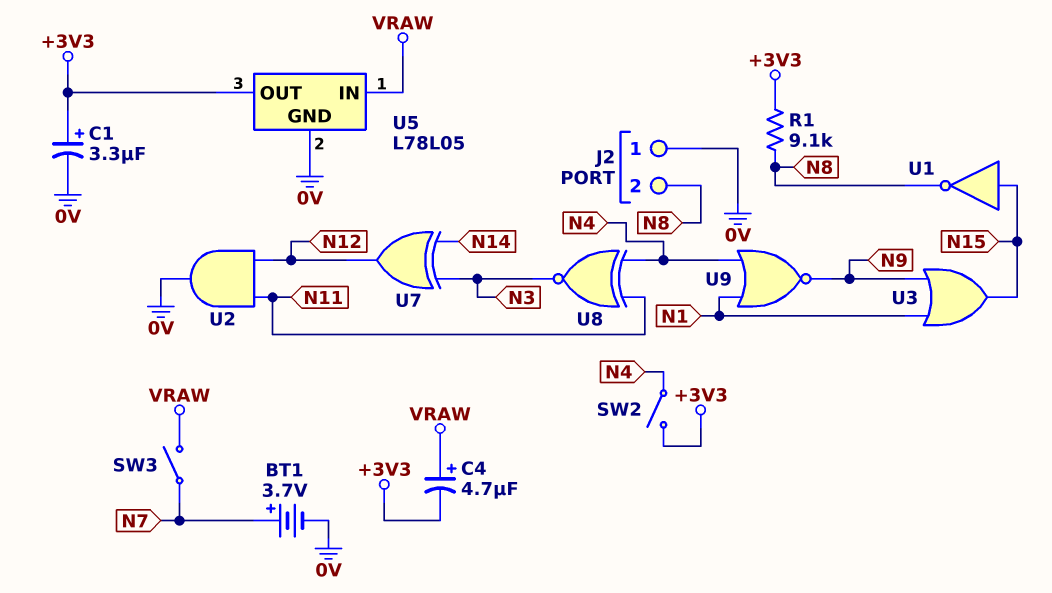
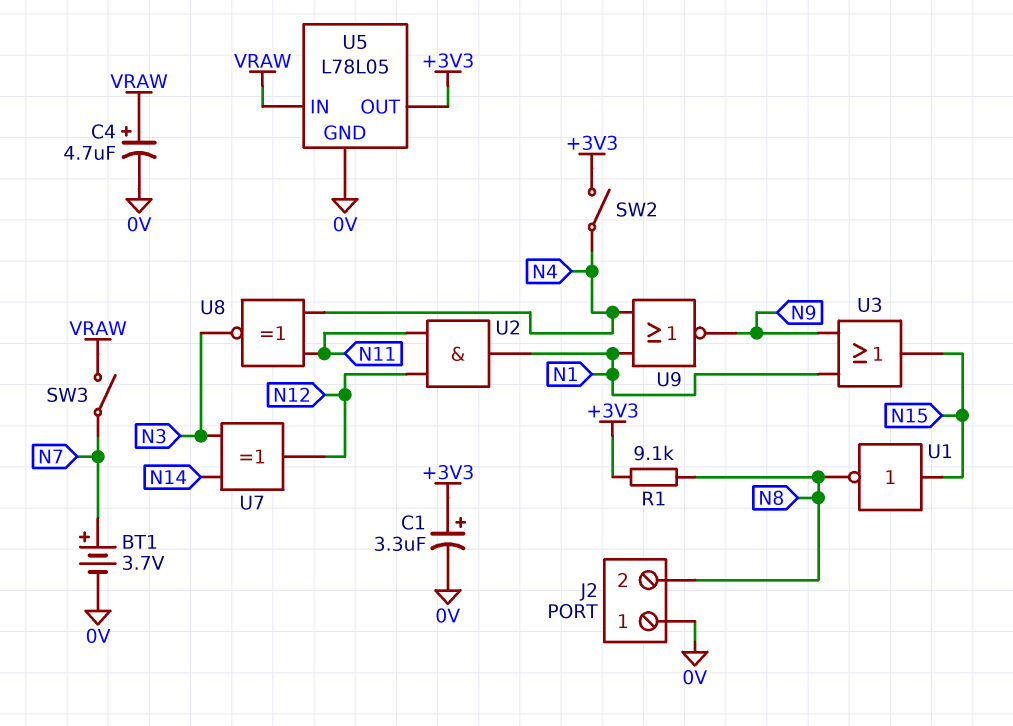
C4: 4.7uF (plus VRAW, minus +3V3) -> 4.7uF (plus VRAW, minus 0V)
U2: AND (in N11, in N12, out 0V) -> AND (in N11, in N12, out N1)

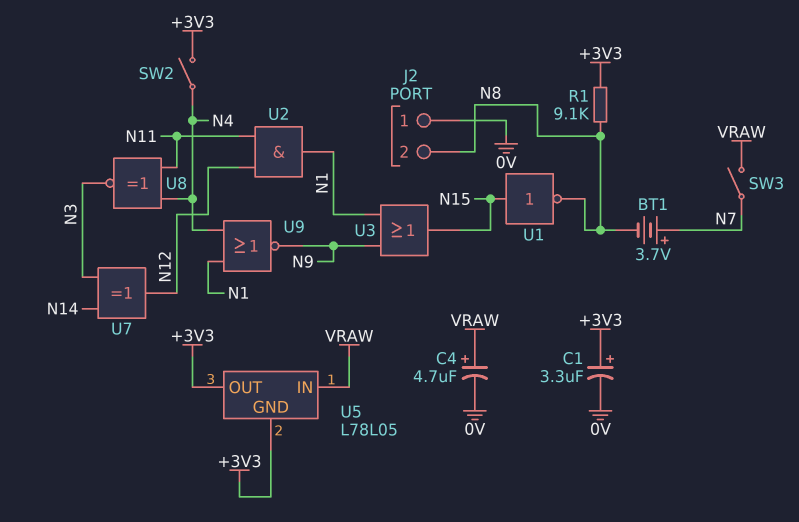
BT1: 3.7V (plus N7, minus 0V) -> 3.7V (plus N7, minus N8)
U5 pin GND: 0V -> +3V3

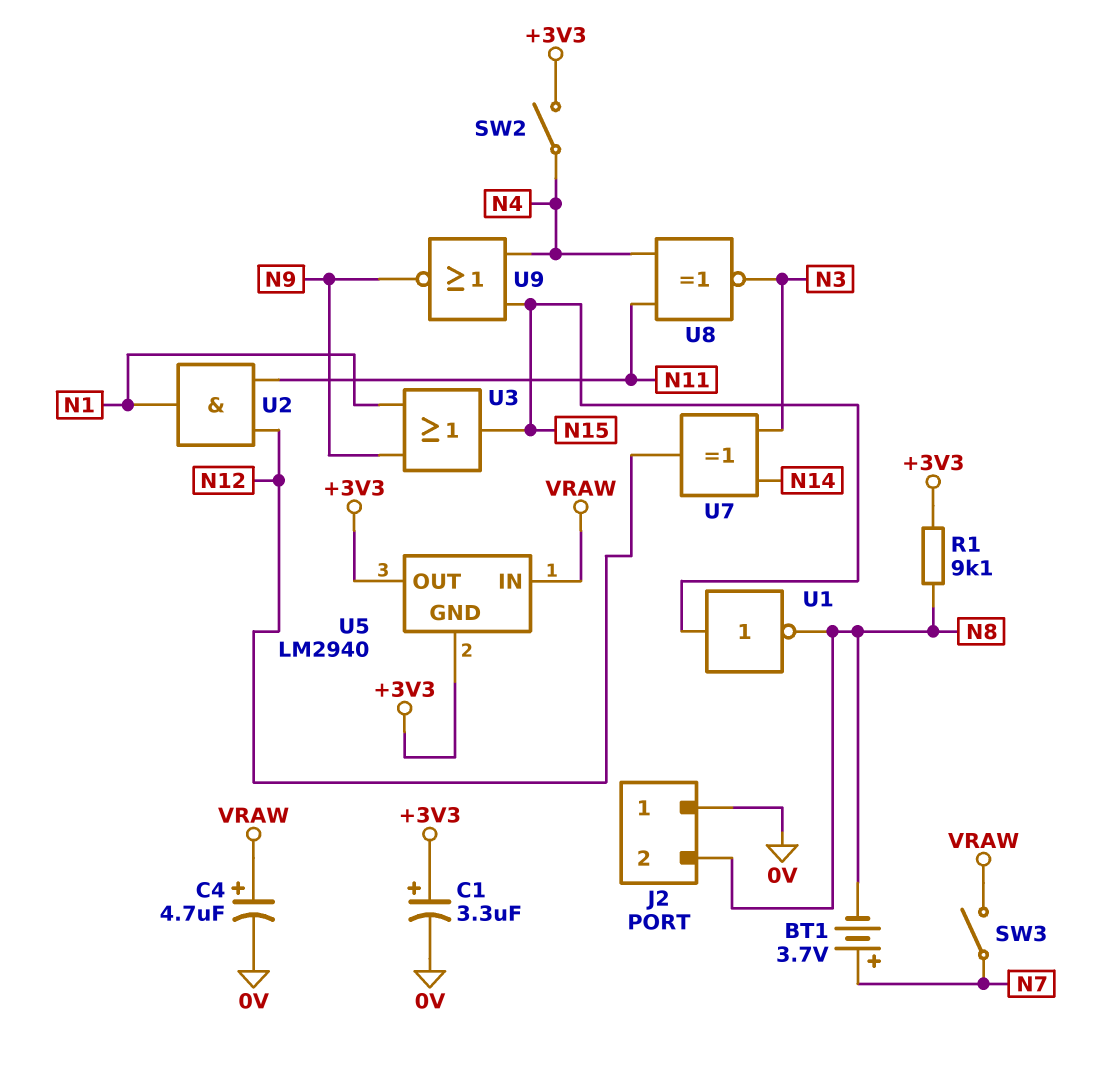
U5: L78L05 -> LM2940
U9: NOR (in N1, in N4, out N9) -> NOR (in N4, in N15, out N9)

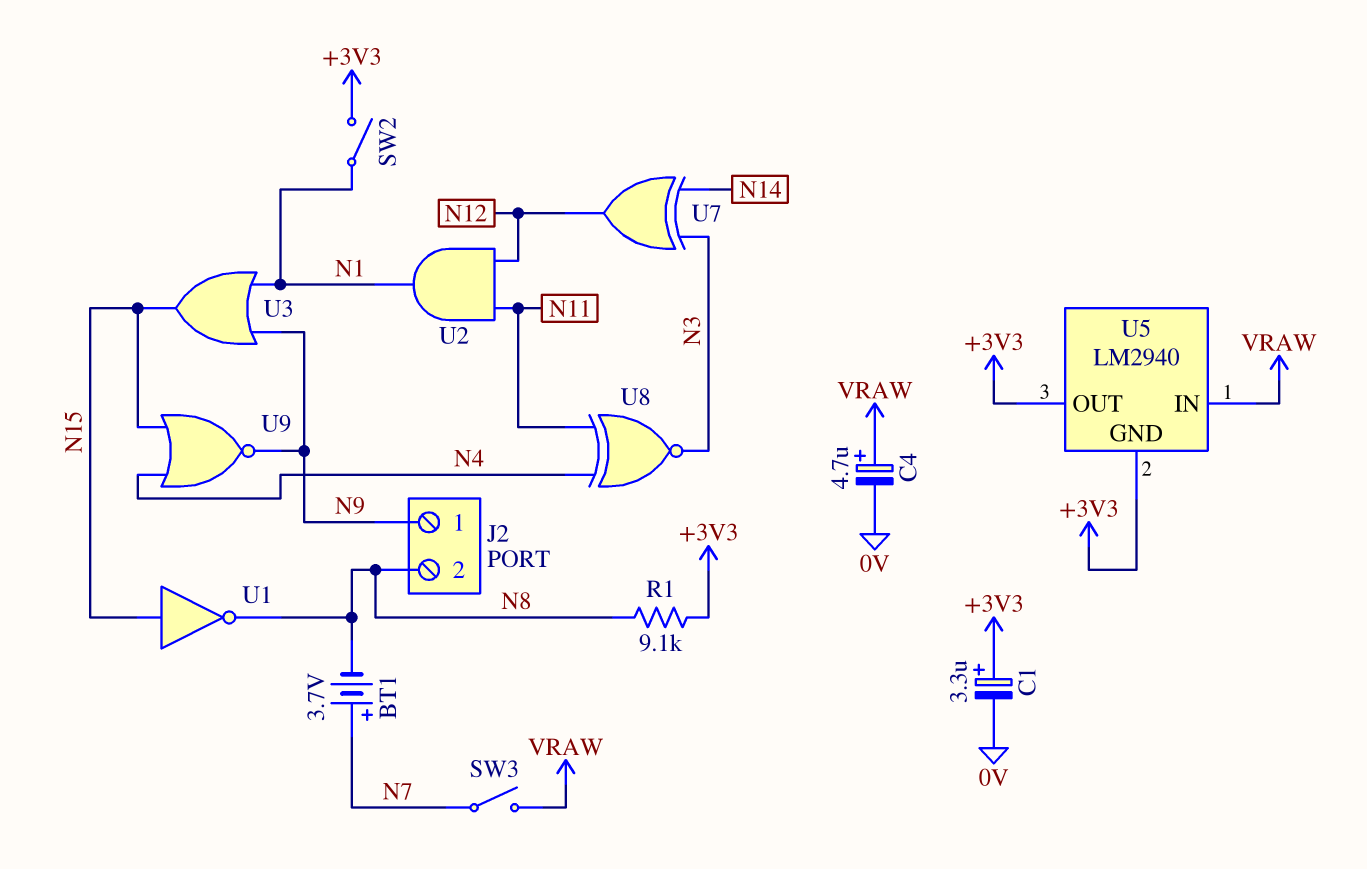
J2 pin 1: 0V -> N9
SW2: switch (+3V3, N4) -> switch (+3V3, N1)

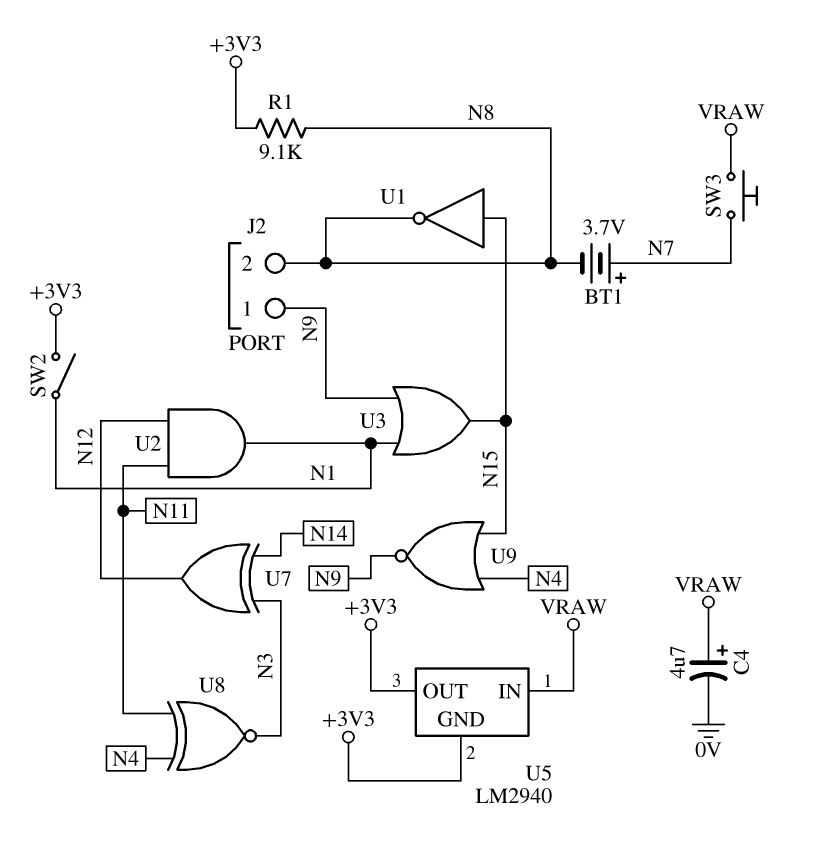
C1: 3.3uF (plus +3V3, minus 0V) -> none
SW3: switch (N7, VRAW) -> button (N7, VRAW)

